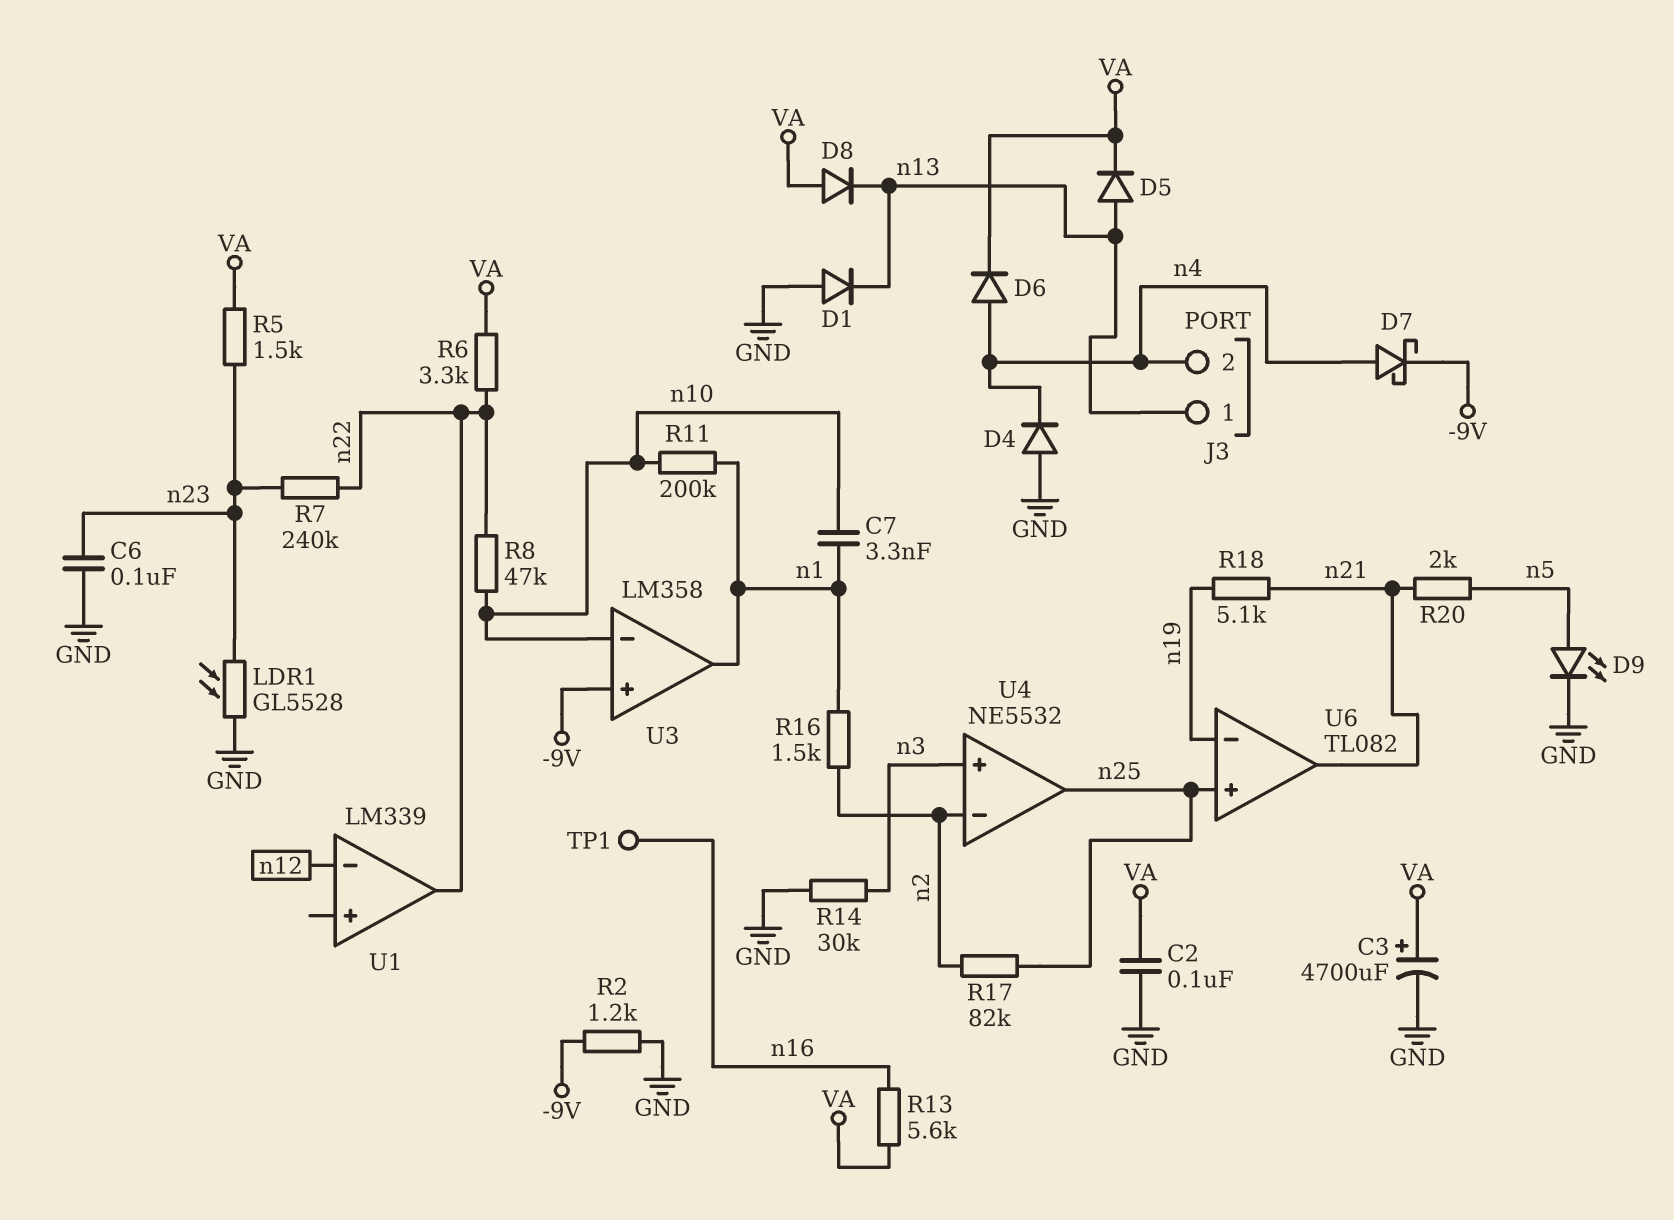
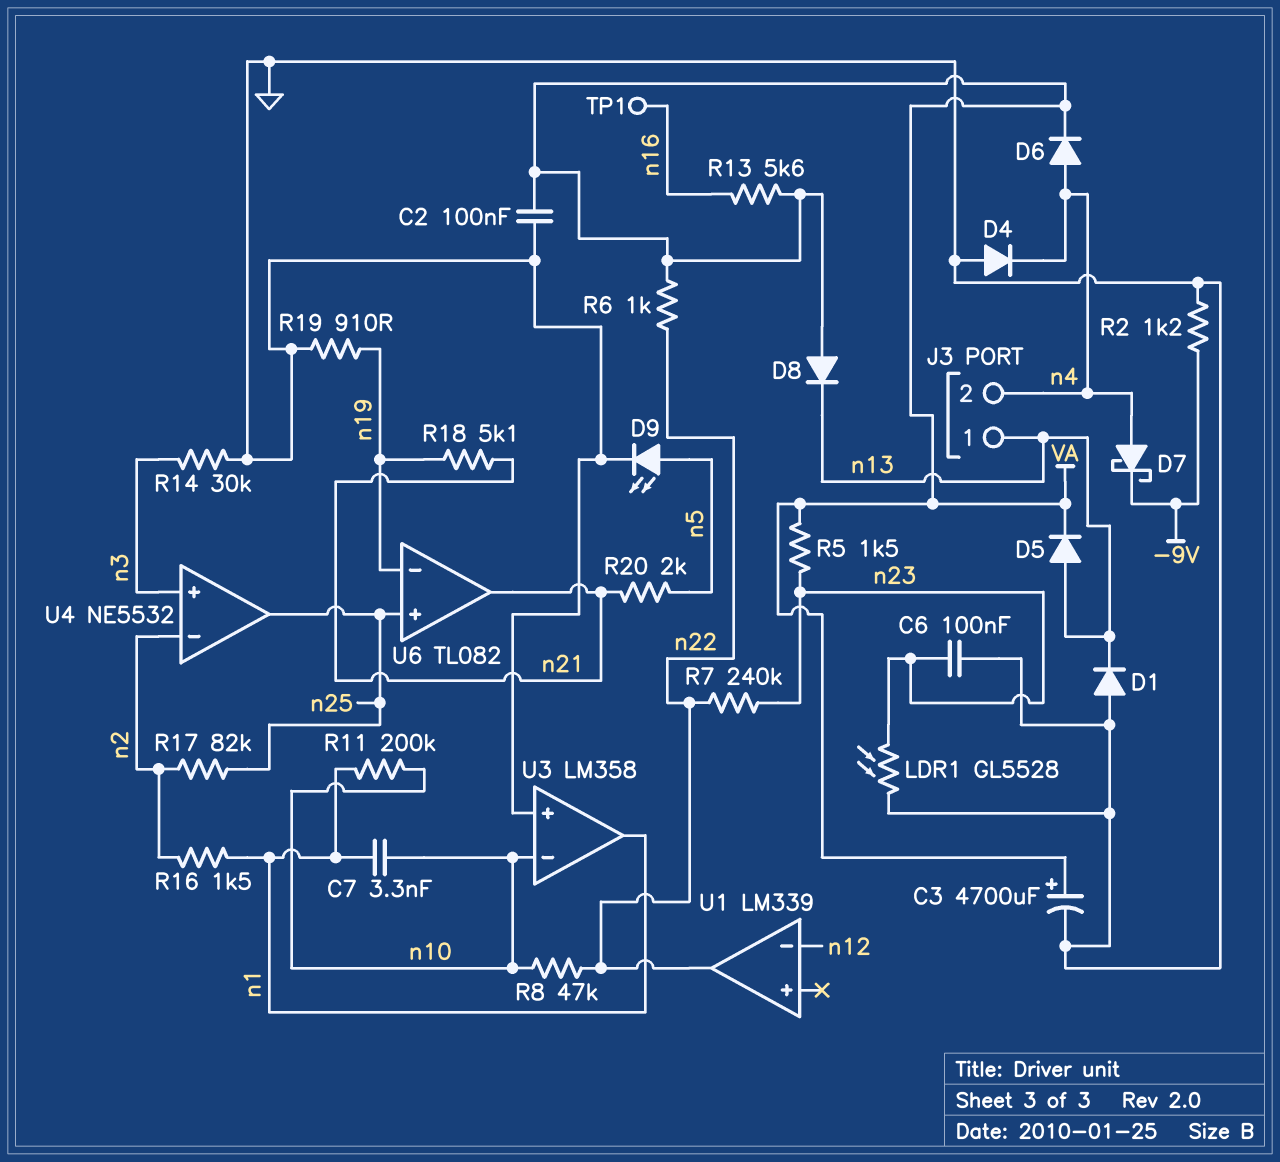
R6: 3.3k (VA, n22) -> 1k (VA, n22)
R19: none -> 910 (GND, n19)
U3 pin in+: -9V -> GND

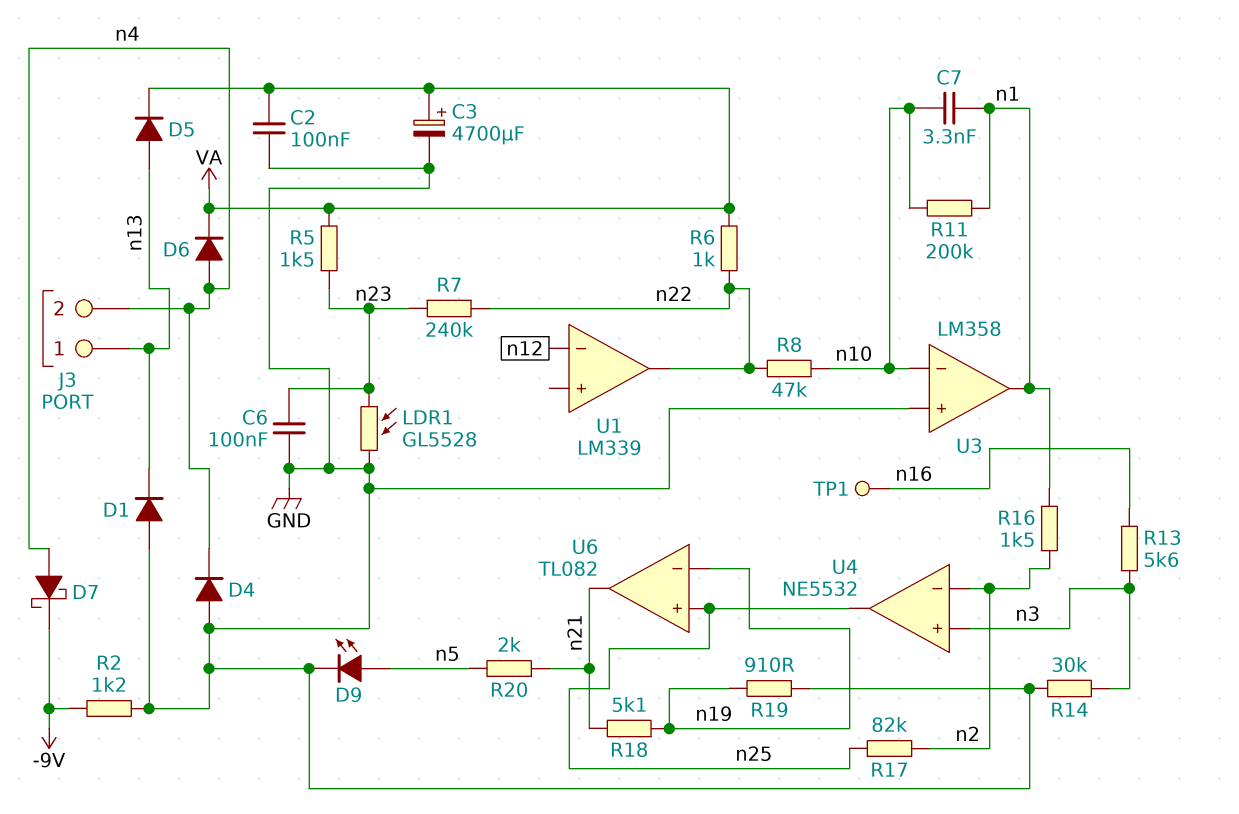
D8: diode (A VA, K n13) -> none
R13: 5.6k (VA, n16) -> 5.6k (n3, n16)

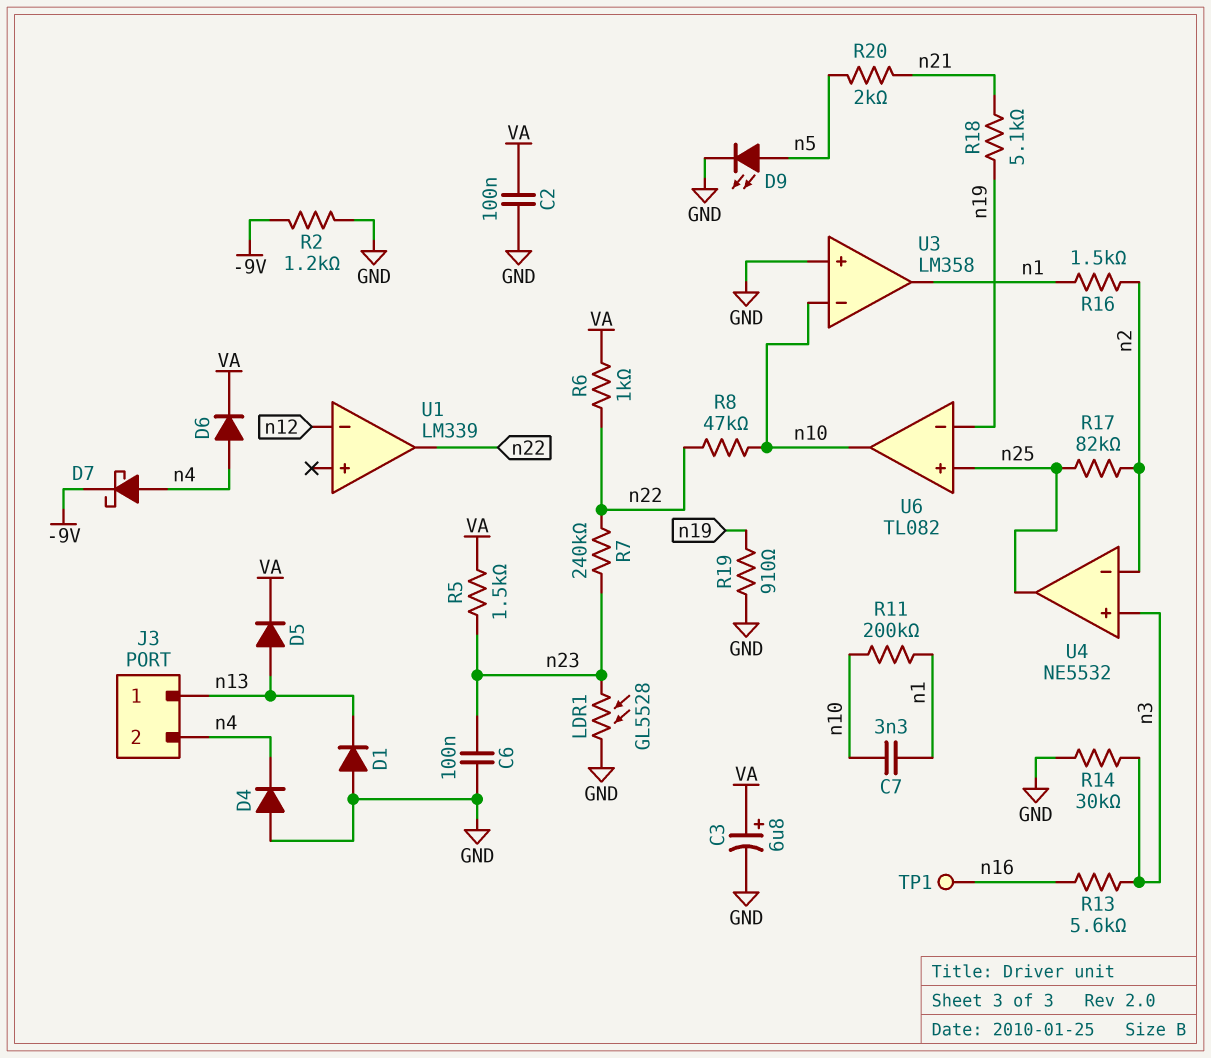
C3: 4700uF (plus VA, minus GND) -> 6.8uF (plus VA, minus GND)
U6 pin out: n21 -> n10

